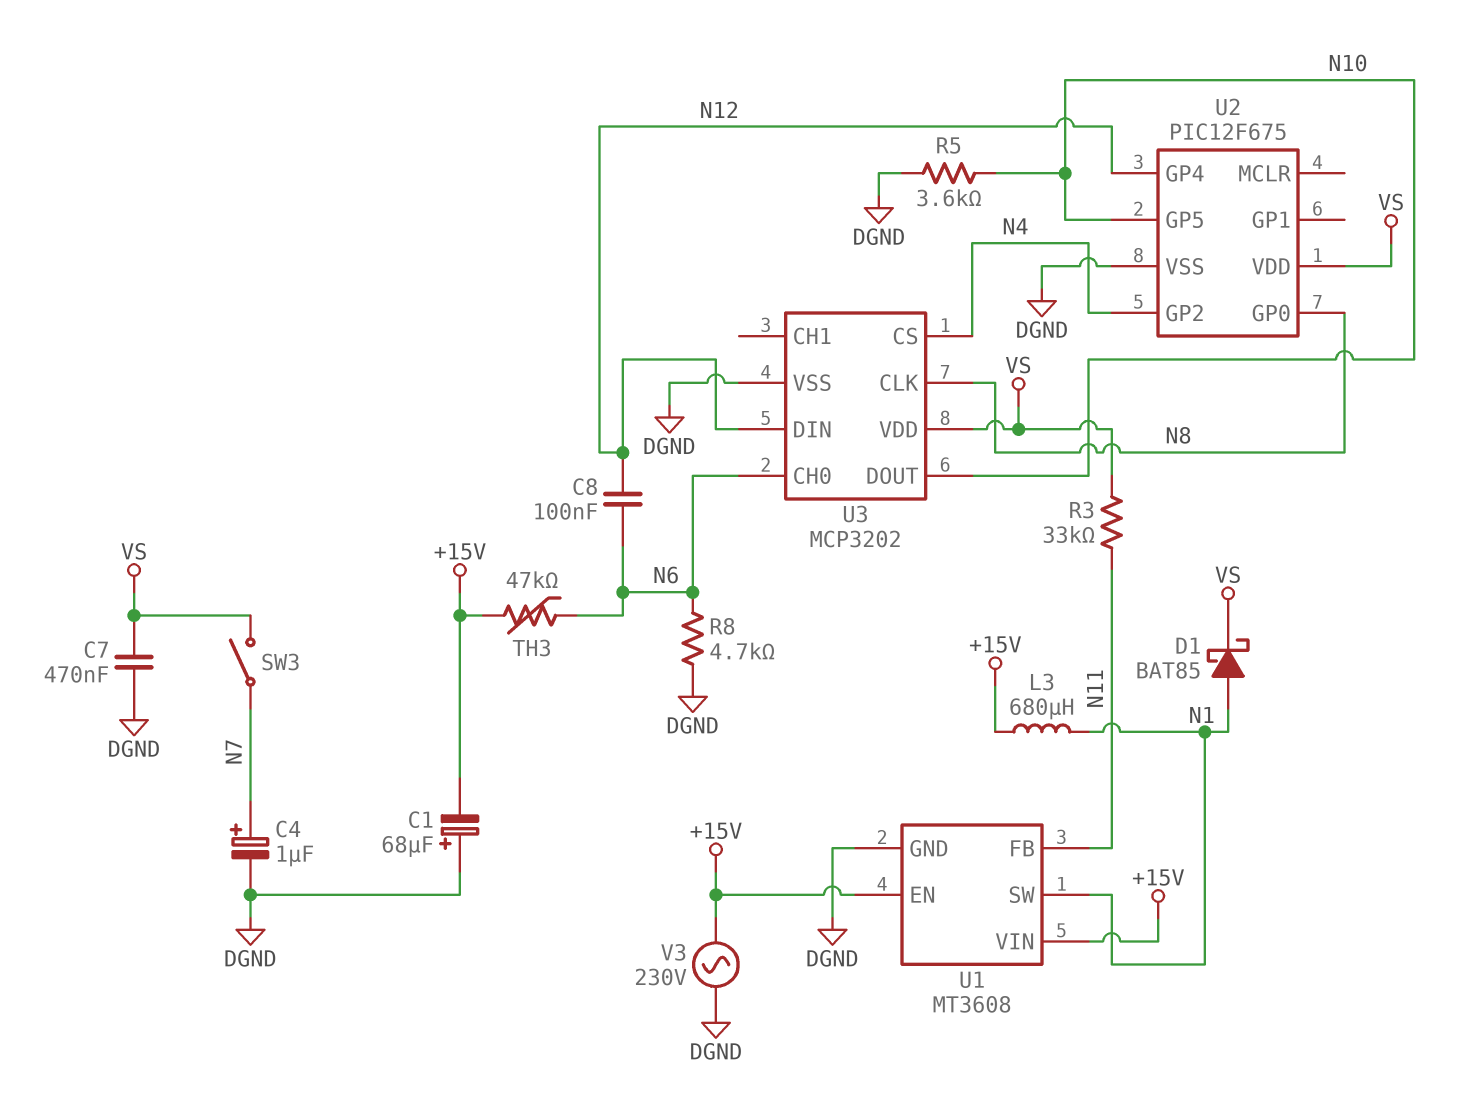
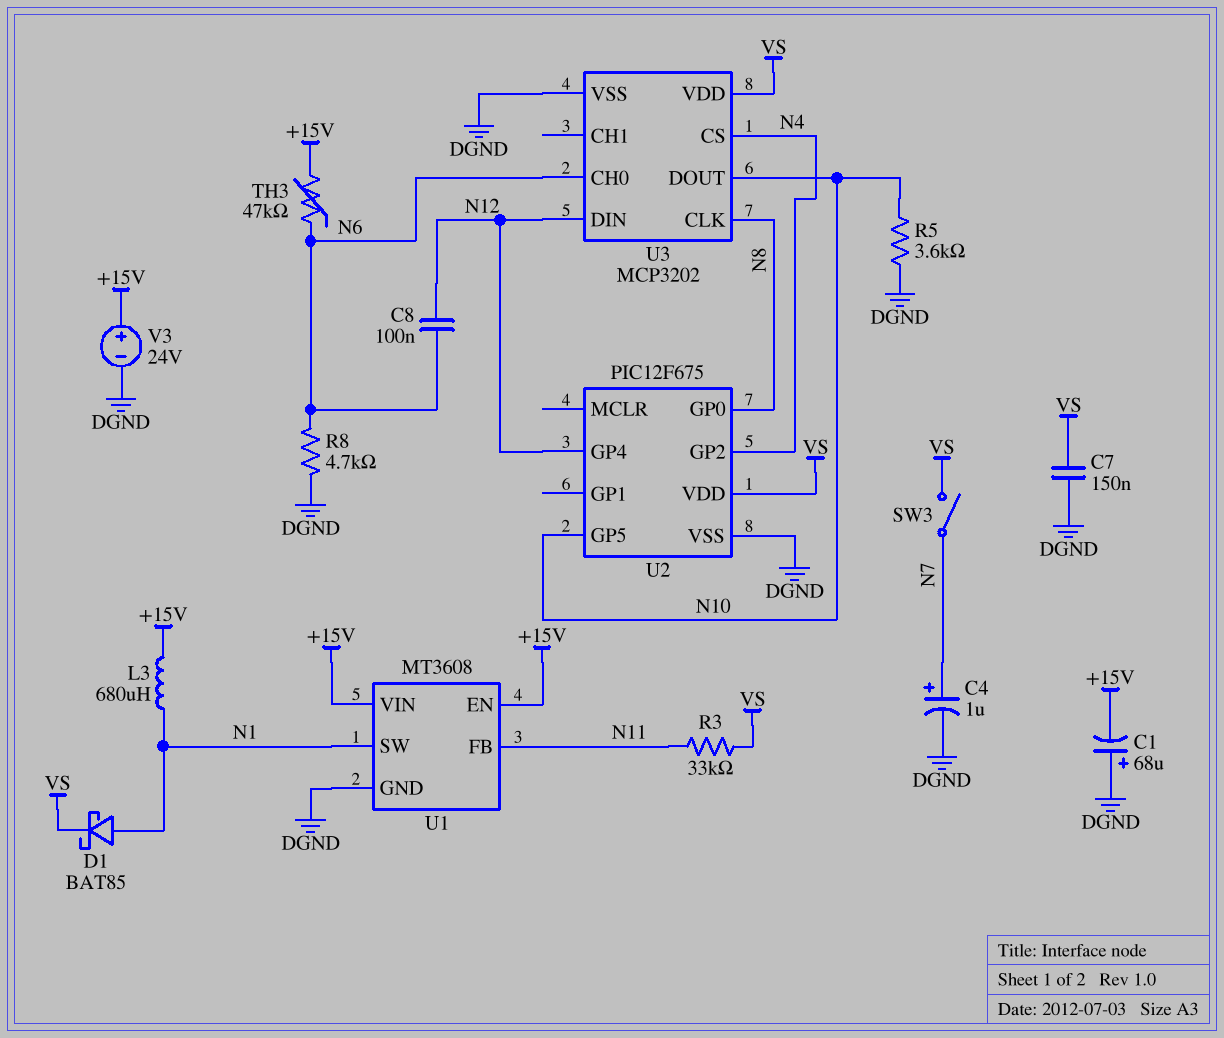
C7: 470nF (DGND, VS) -> 150nF (DGND, VS)
V3: AC 230V (+15V, DGND) -> 24V (plus +15V, minus DGND)

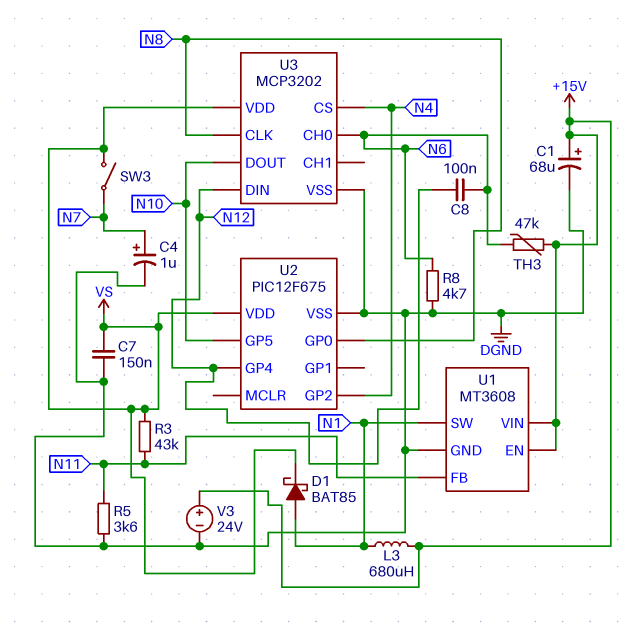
C1: 68uF (plus DGND, minus +15V) -> 68uF (plus +15V, minus DGND)
R3: 33k (N11, VS) -> 43k (N11, VS)
R5: 3.6k (DGND, N10) -> 3.6k (DGND, N11)

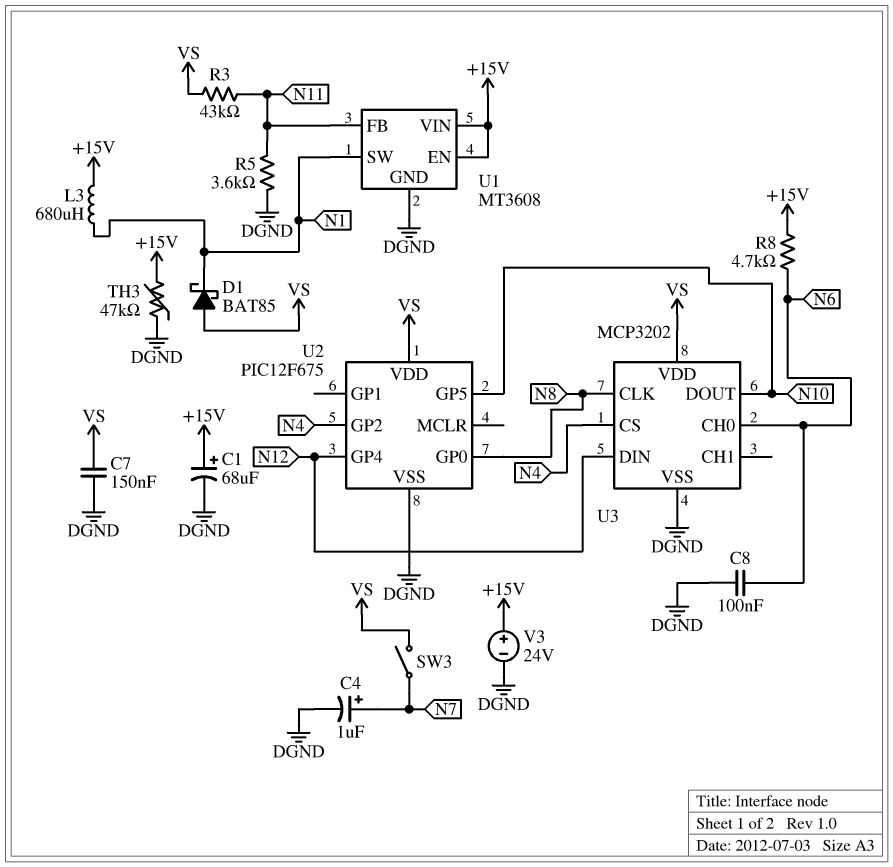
C8: 100nF (N6, N12) -> 100nF (DGND, N6)
D1: schottky BAT85 (A N1, K VS) -> schottky BAT85 (A VS, K N1)
R8: 4.7k (DGND, N6) -> 4.7k (+15V, N6)
TH3: 47k (+15V, N6) -> 47k (+15V, DGND)

